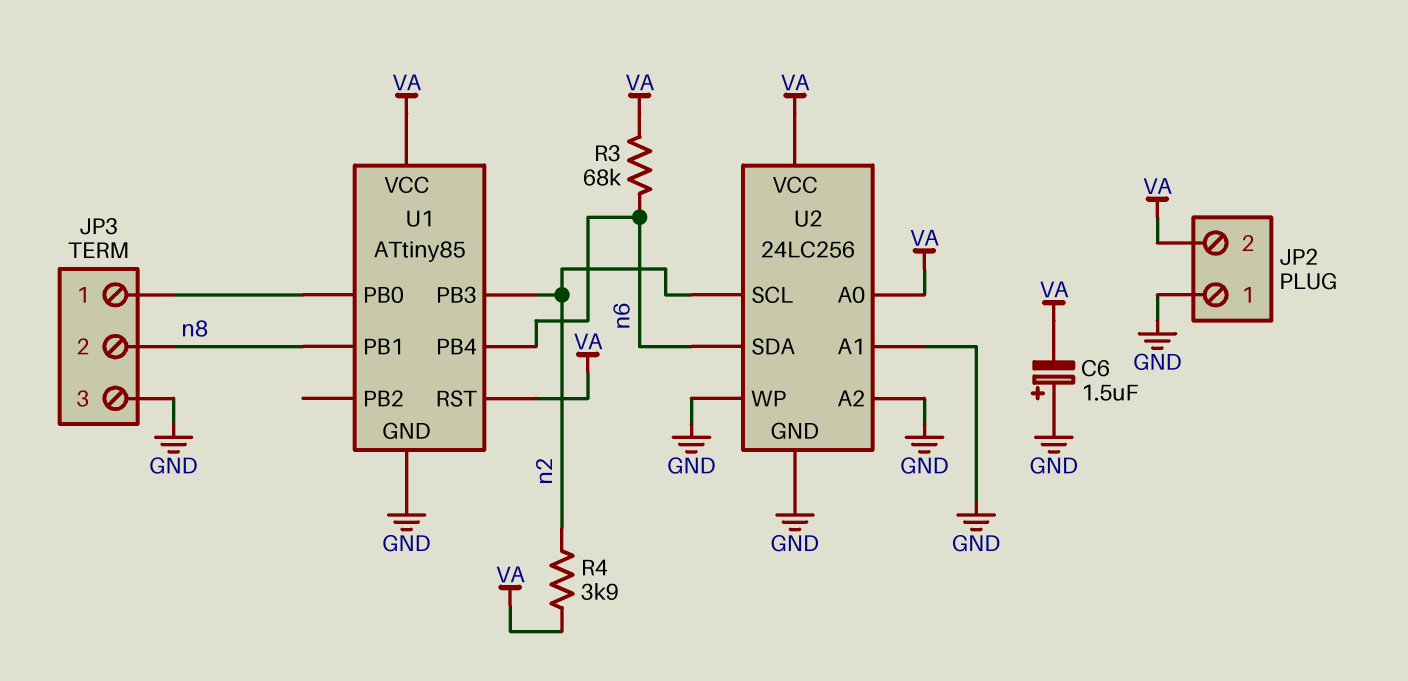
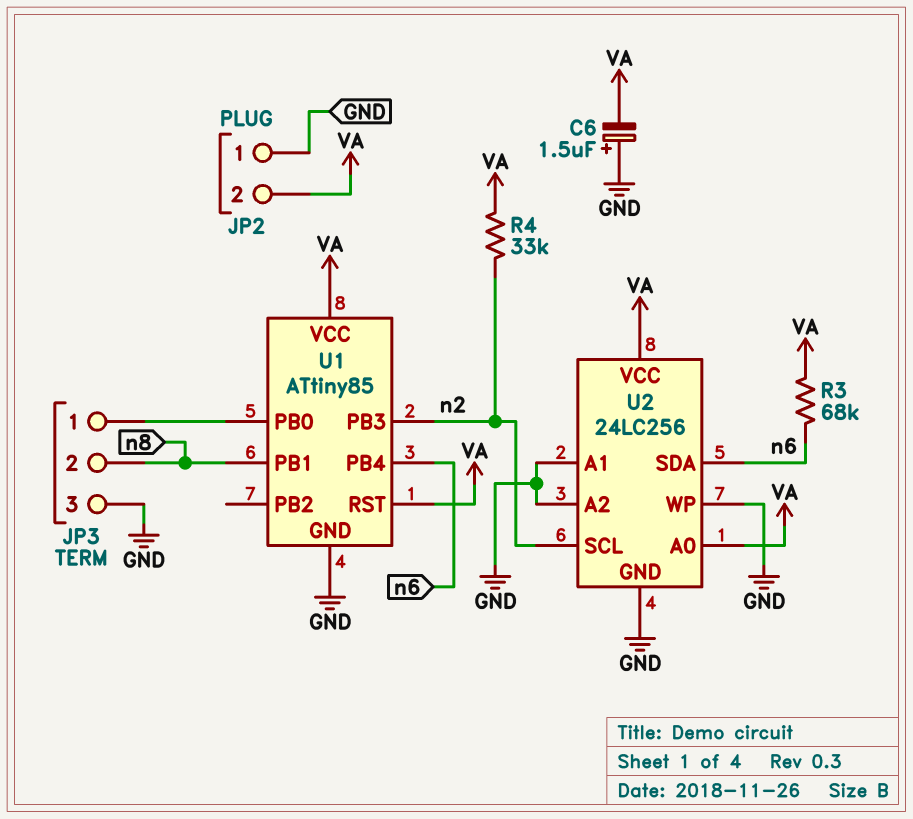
R4: 3.9k (VA, n2) -> 33k (VA, n2)

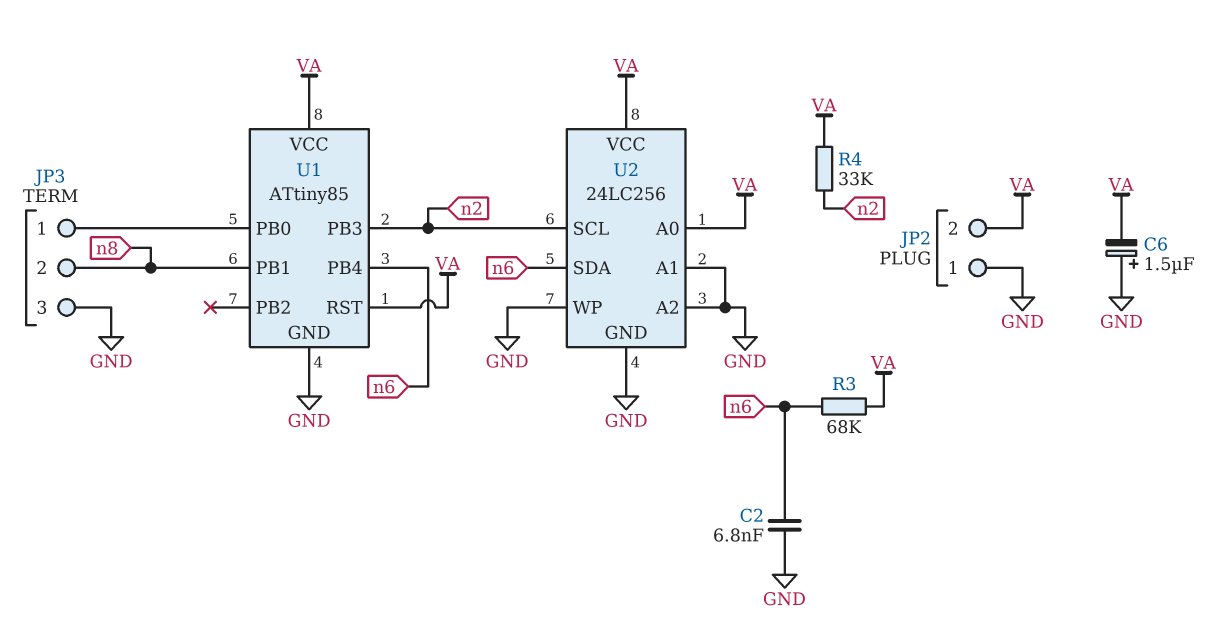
C2: none -> 6.8nF (GND, n6)

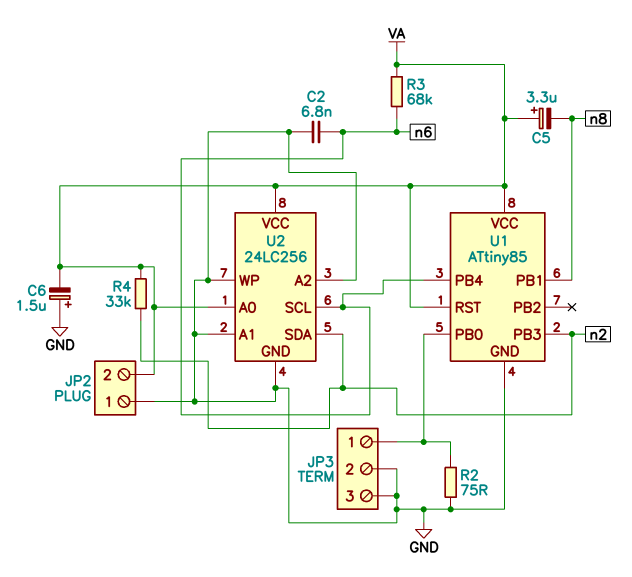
C5: none -> 3.3uF (plus VA, minus n8)
JP3 pin 2: n8 -> GND
R2: none -> 75 (GND, JP3/1)
U2 pin SCL: n2 -> n6
U2 pin SDA: n6 -> n2

